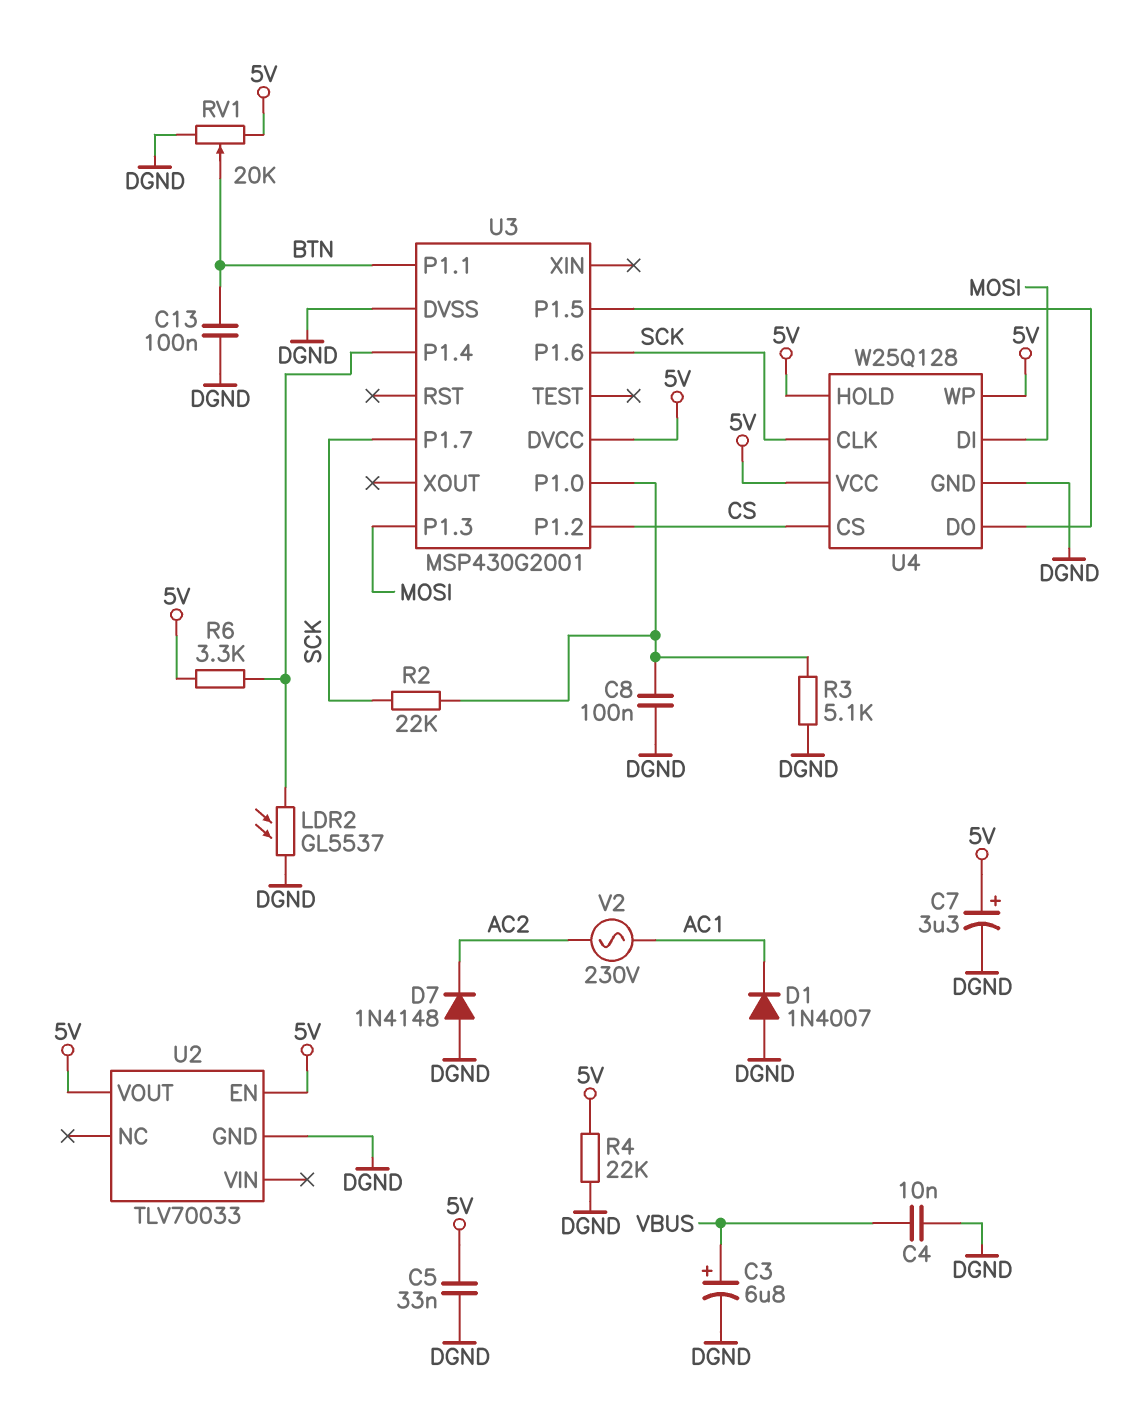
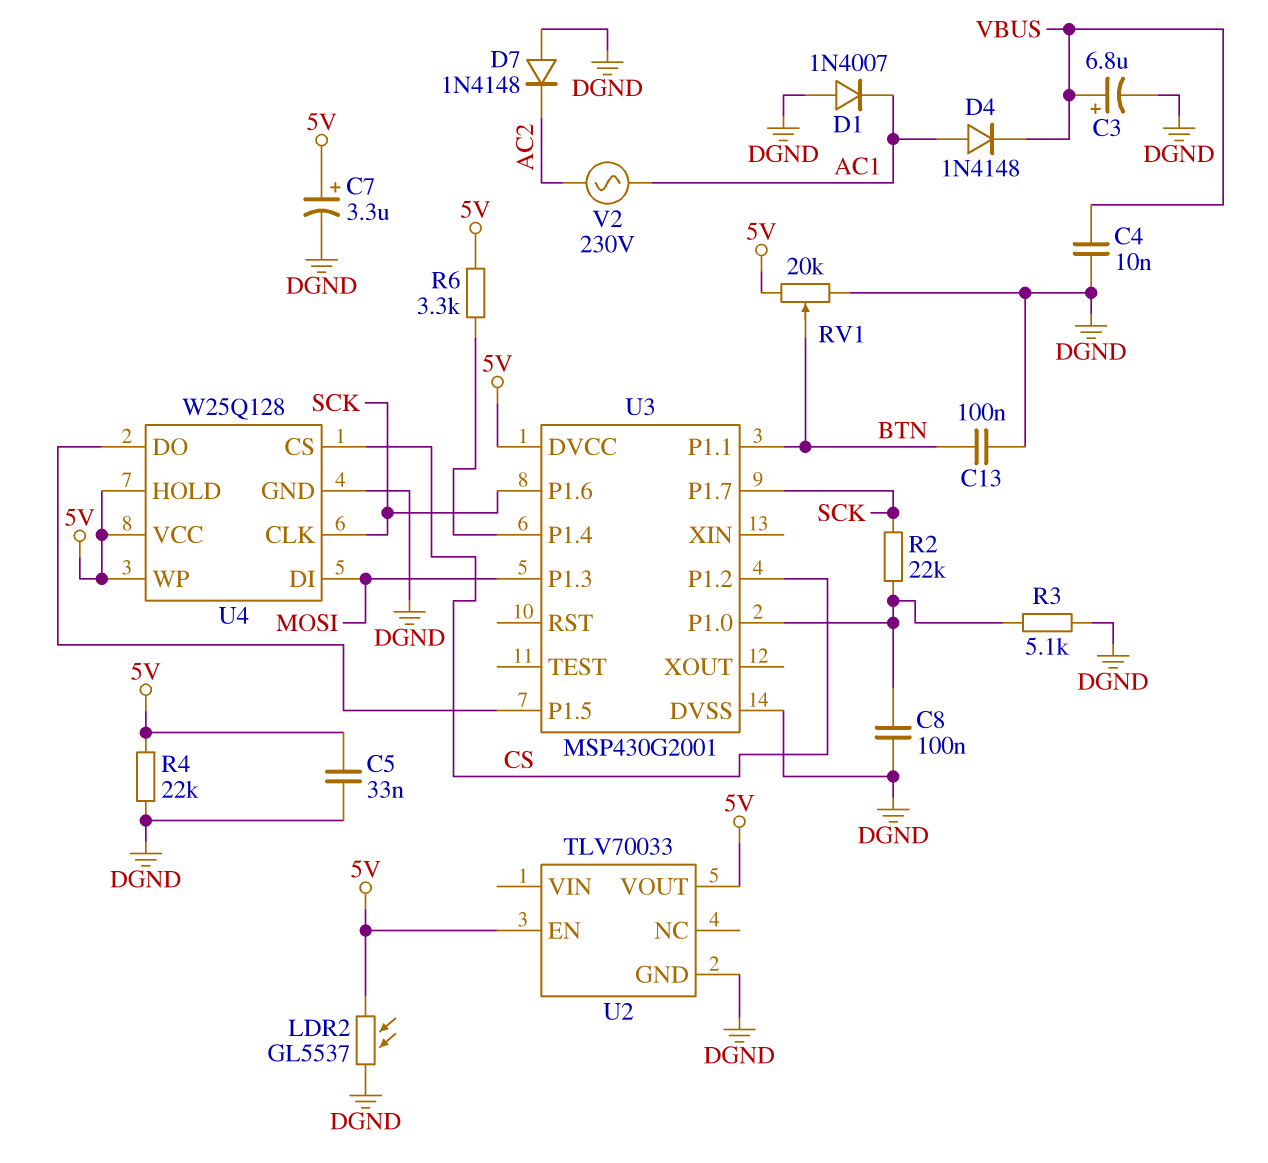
D4: none -> diode 1N4148 (A AC1, K VBUS)
LDR2: GL5537 (DGND, U3/P1.4) -> GL5537 (5V, DGND)

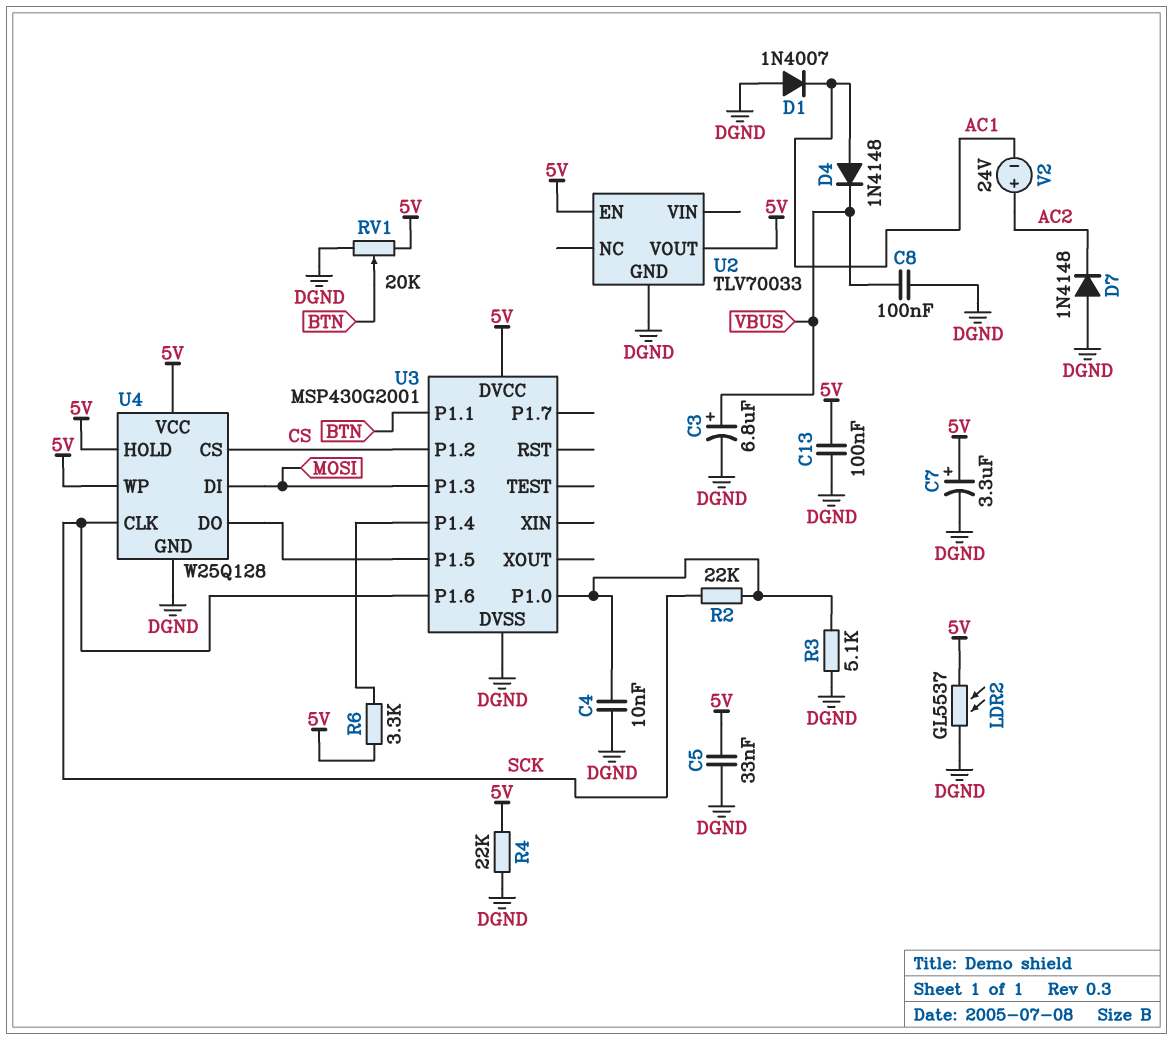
C4: 10nF (DGND, VBUS) -> 10nF (DGND, U3/P1.0)
C8: 100nF (DGND, U3/P1.0) -> 100nF (DGND, VBUS)
C13: 100nF (BTN, DGND) -> 100nF (5V, DGND)
U3 pin P1.7: SCK -> none
V2: AC 230V (AC1, AC2) -> 24V (plus AC2, minus AC1)

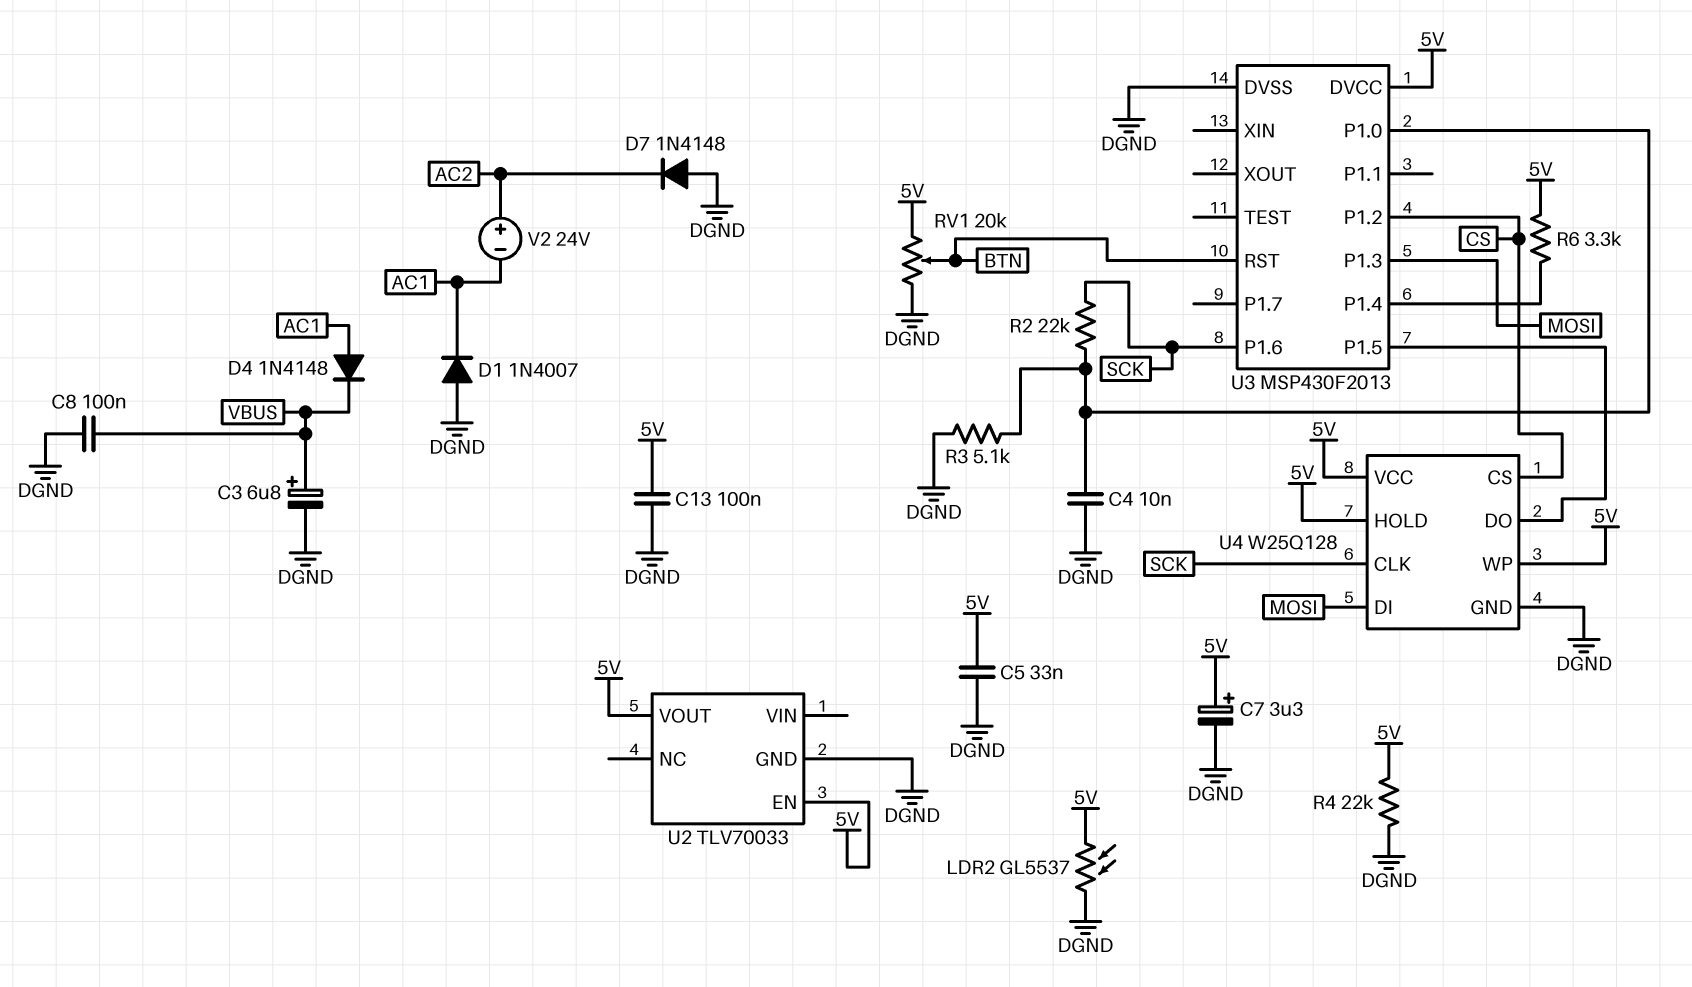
U3: MSP430G2001 -> MSP430F2013
U3 pin P1.1: BTN -> none
U3 pin RST: none -> BTN

